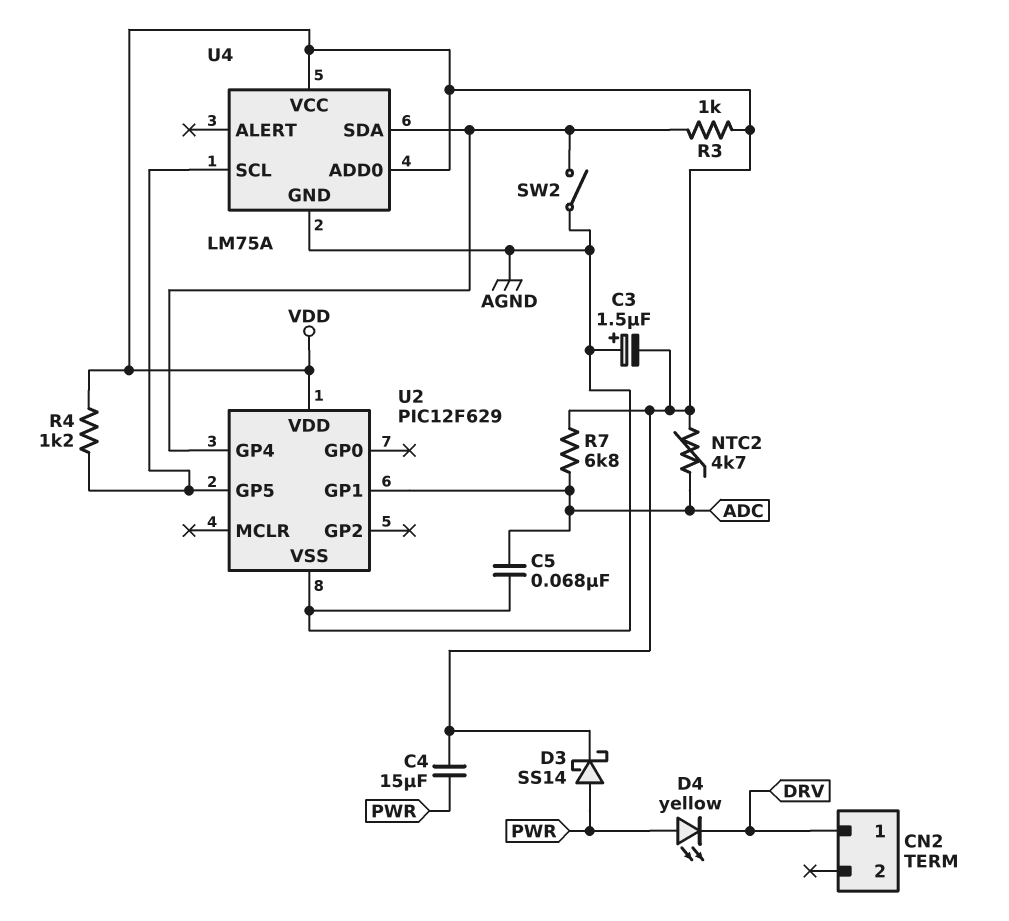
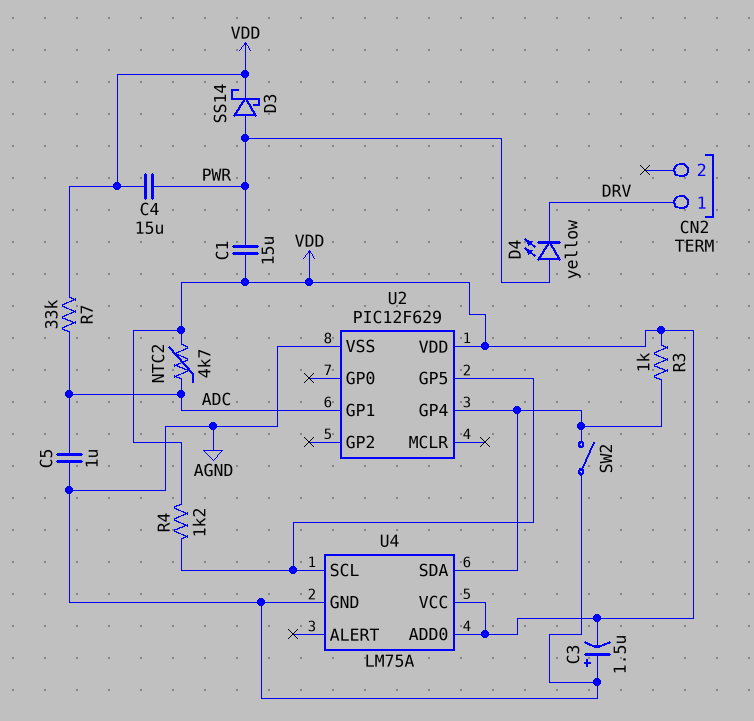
C1: none -> 15uF (PWR, VDD)
C5: 68nF (ADC, AGND) -> 1uF (ADC, AGND)
R7: 6.8k (ADC, VDD) -> 33k (ADC, VDD)

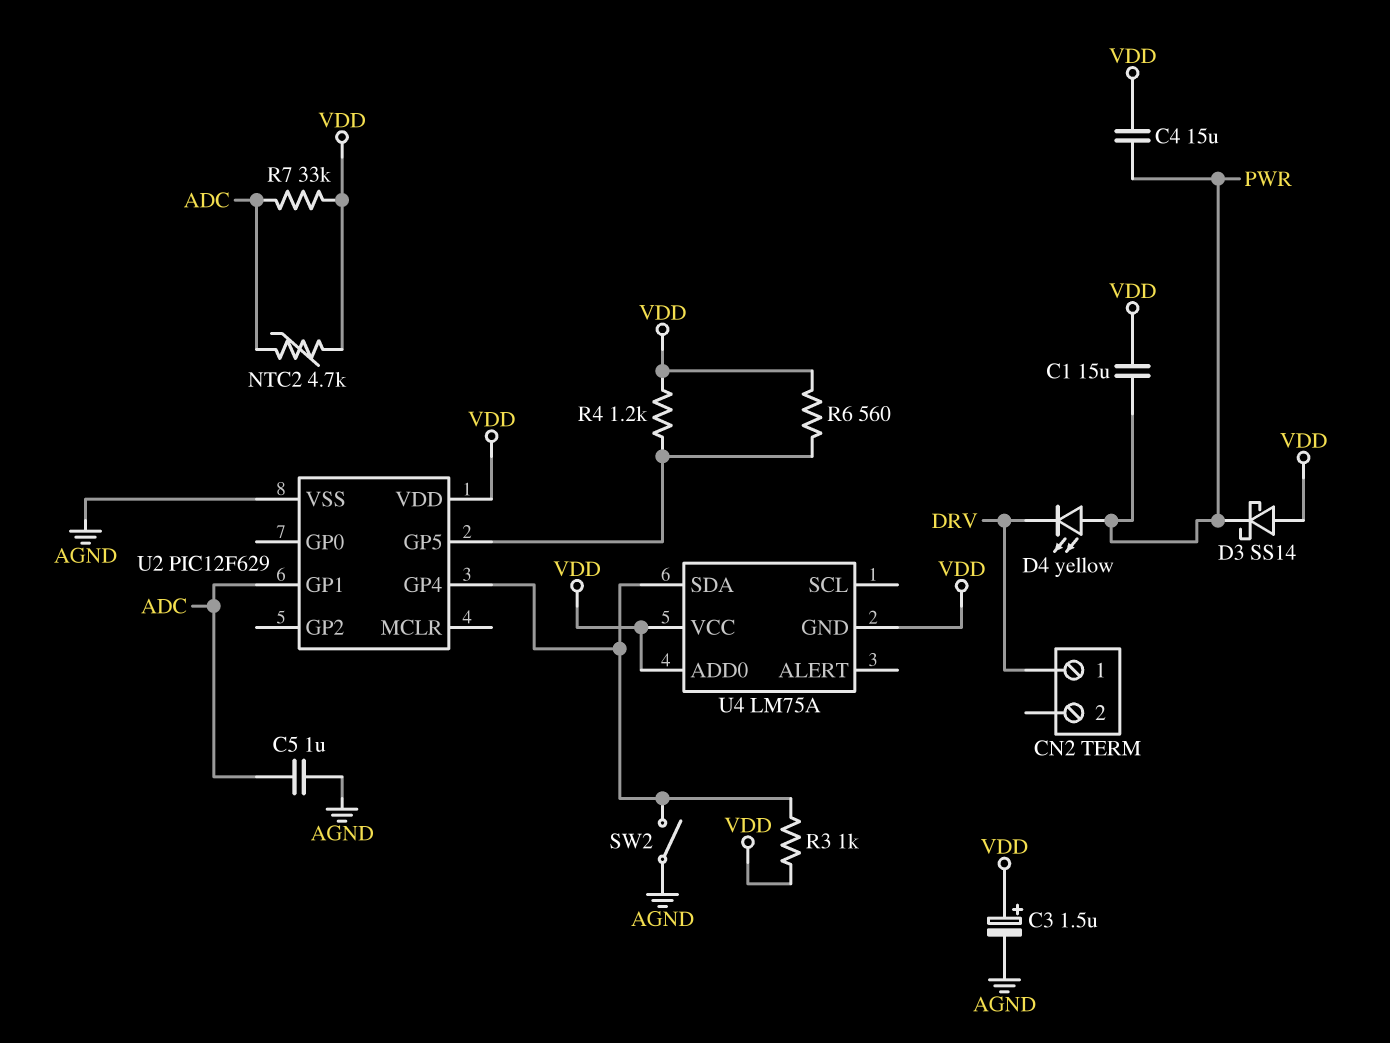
C3: 1.5uF (plus AGND, minus VDD) -> 1.5uF (plus VDD, minus AGND)
D3: schottky SS14 (A PWR, K VDD) -> schottky SS14 (A VDD, K PWR)
R6: none -> 560 (U2/GP5, VDD)
U4 pin GND: AGND -> VDD
U4 pin SCL: U2/GP5 -> none

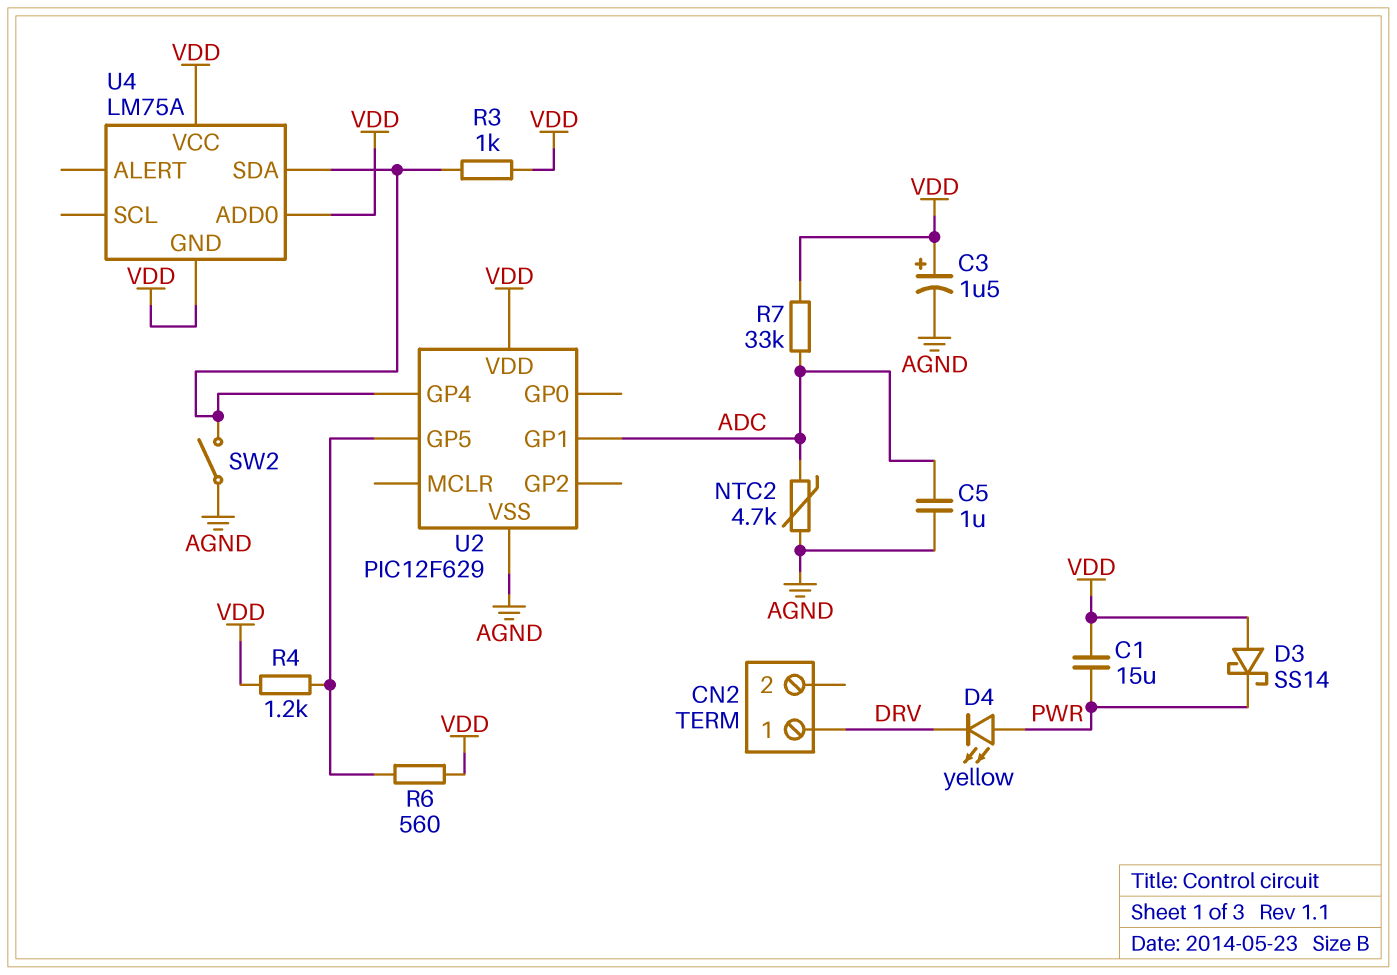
C4: 15uF (PWR, VDD) -> none
NTC2: 4.7k (ADC, VDD) -> 4.7k (ADC, AGND)

